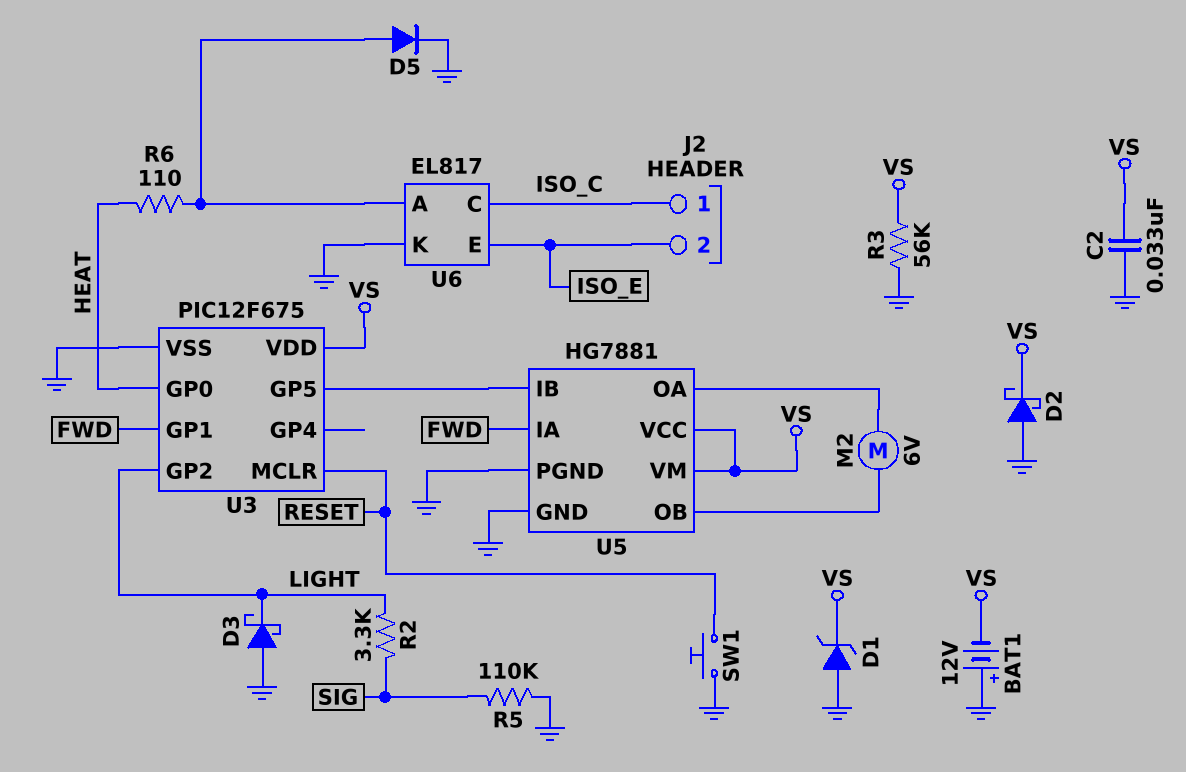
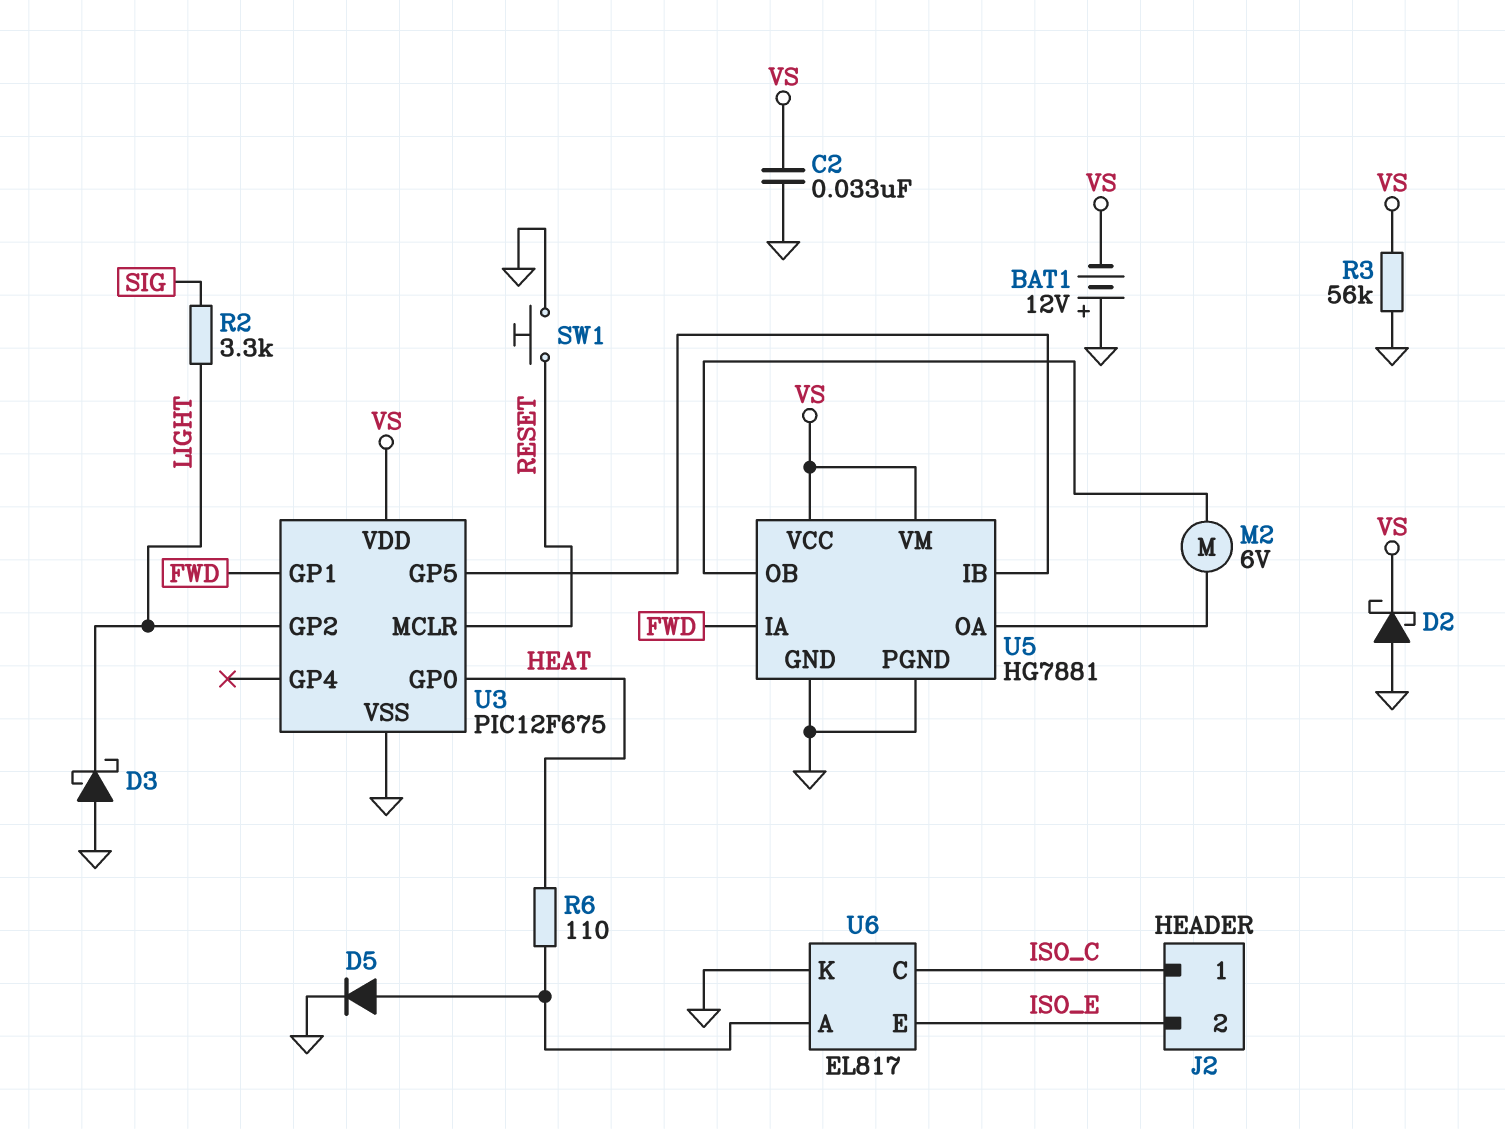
D1: zener (A GND, K VS) -> none
R5: 110k (GND, SIG) -> none

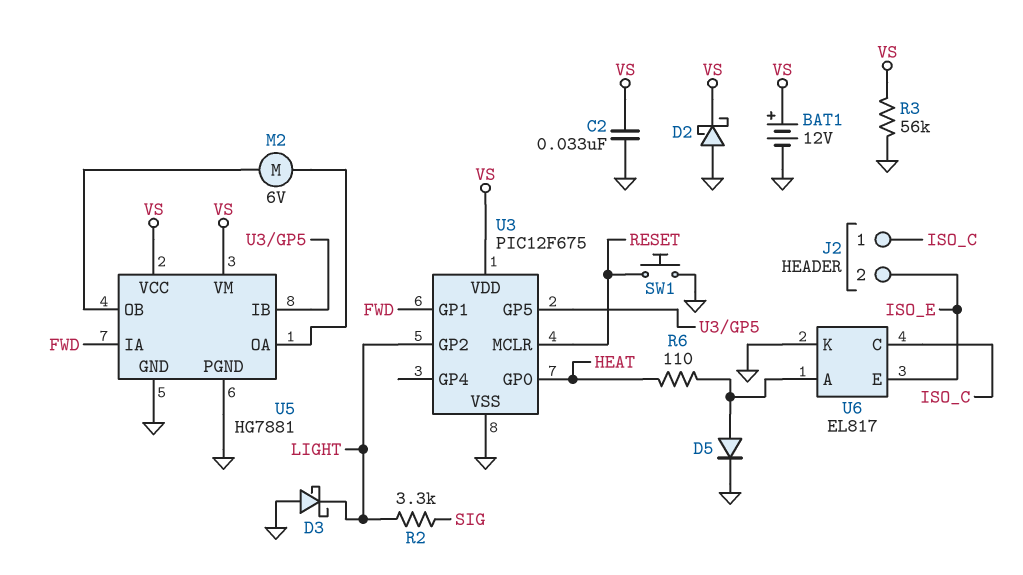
BAT1: 12V (plus GND, minus VS) -> 12V (plus VS, minus GND)

